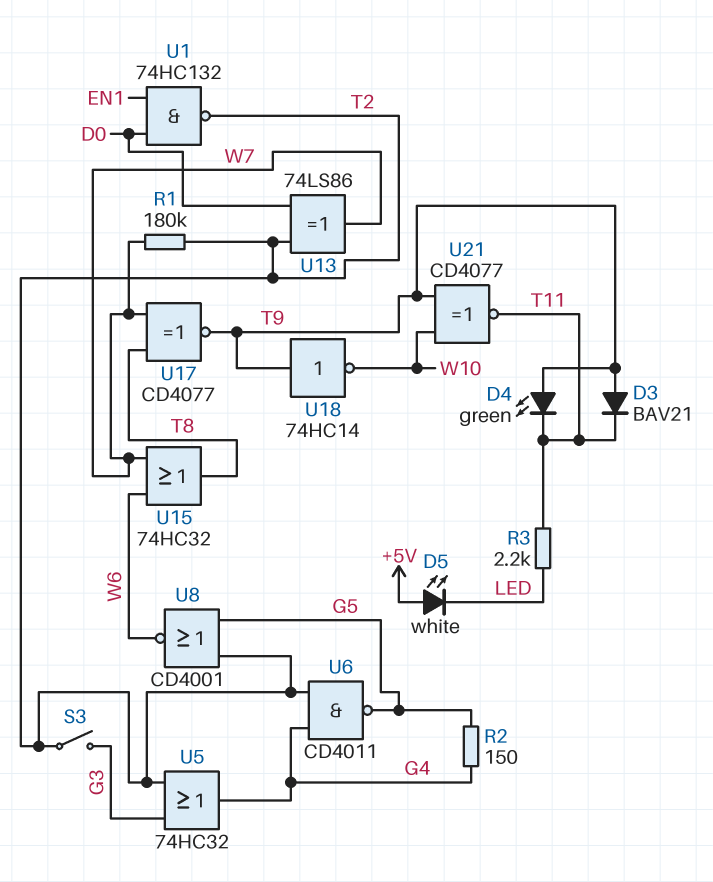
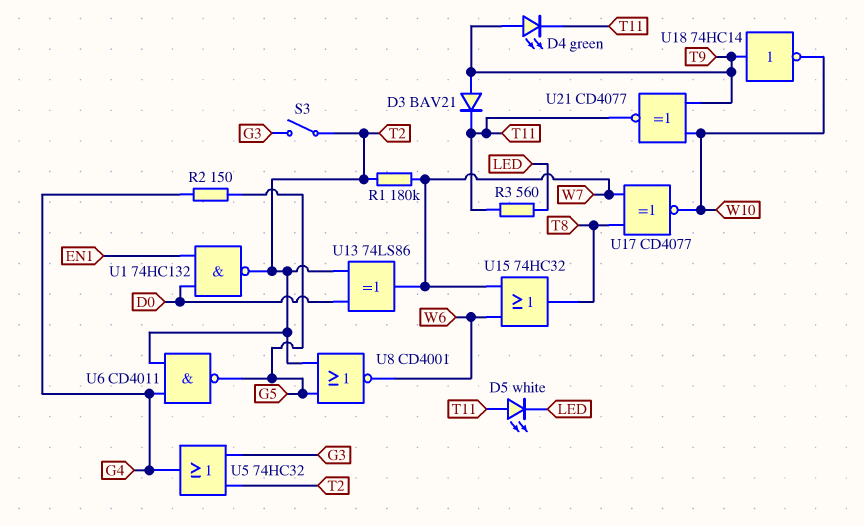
D5: LED white (A +5V, K LED) -> LED white (A T11, K LED)
R3: 2.2k (LED, T11) -> 560 (LED, T11)
U17: XNOR CD4077 (in T8, in W7, out T9) -> XNOR CD4077 (in T8, in W7, out W10)

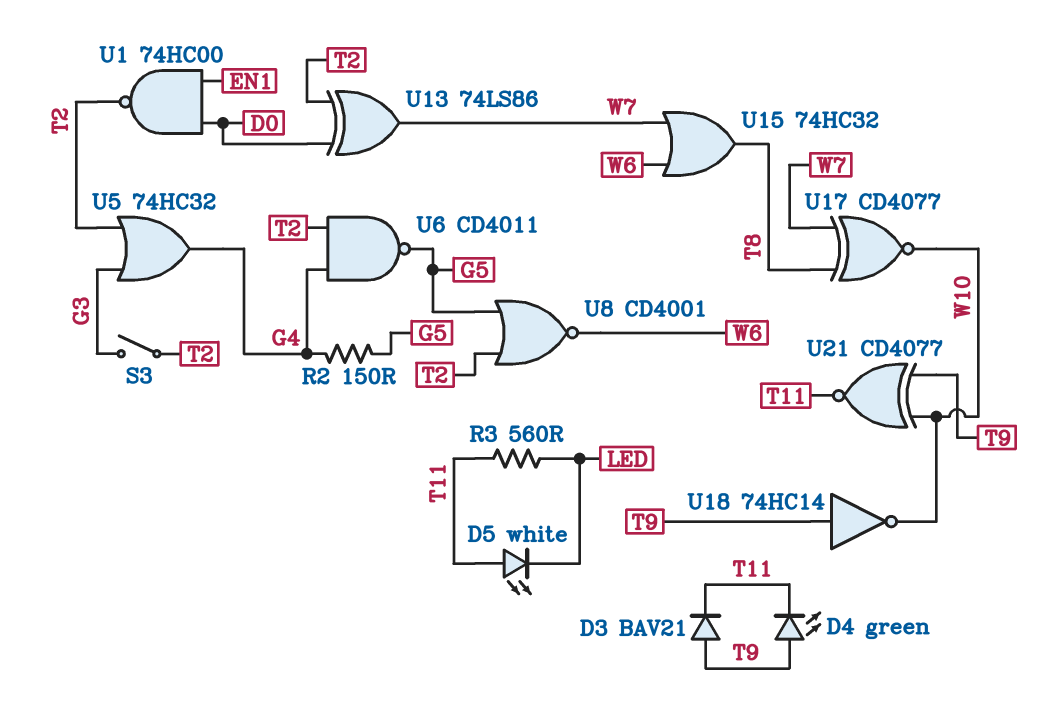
R1: 180k (T2, W7) -> none
U1: NAND 74HC132 (in D0, in EN1, out T2) -> NAND 74HC00 (in D0, in EN1, out T2)

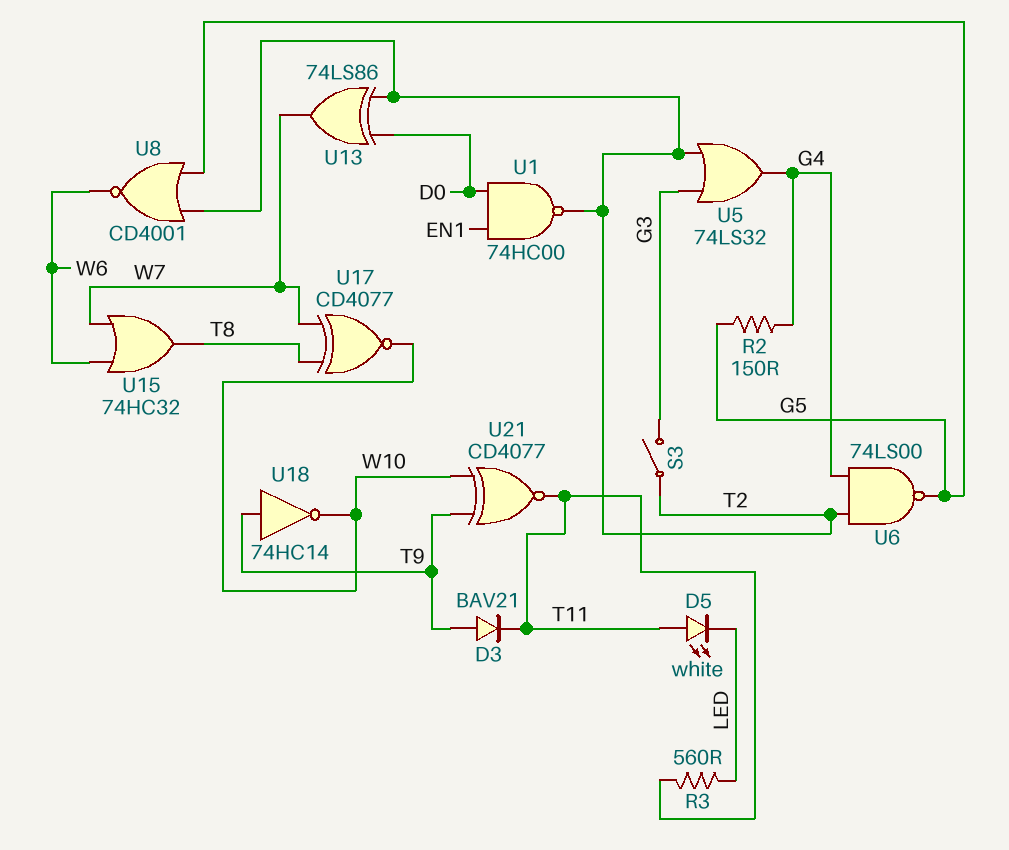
D4: LED green (A T9, K T11) -> none
U5: OR 74HC32 (in G3, in T2, out G4) -> OR 74LS32 (in G3, in T2, out G4)
U6: NAND CD4011 (in G4, in T2, out G5) -> NAND 74LS00 (in G4, in T2, out G5)

